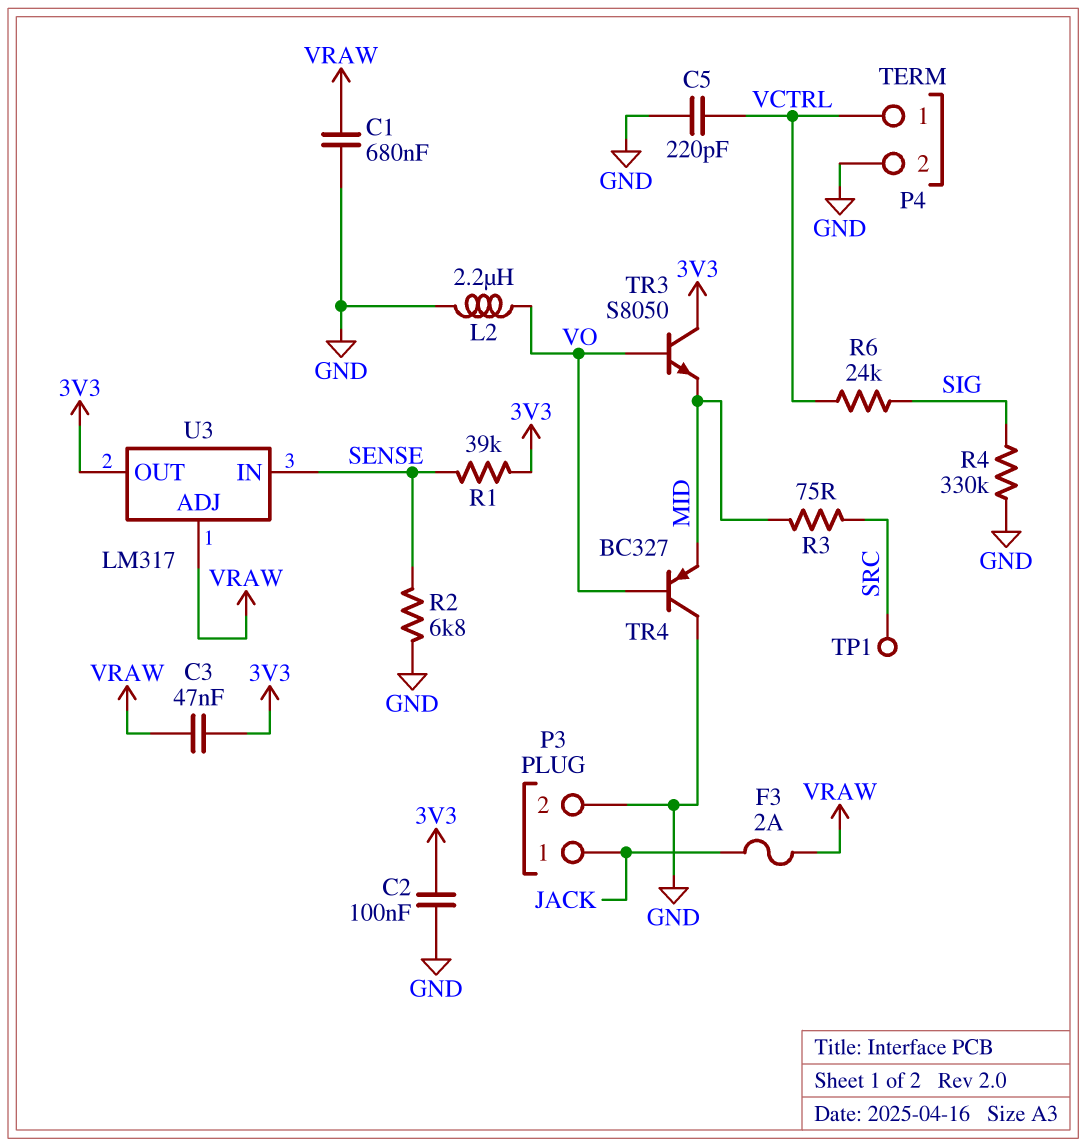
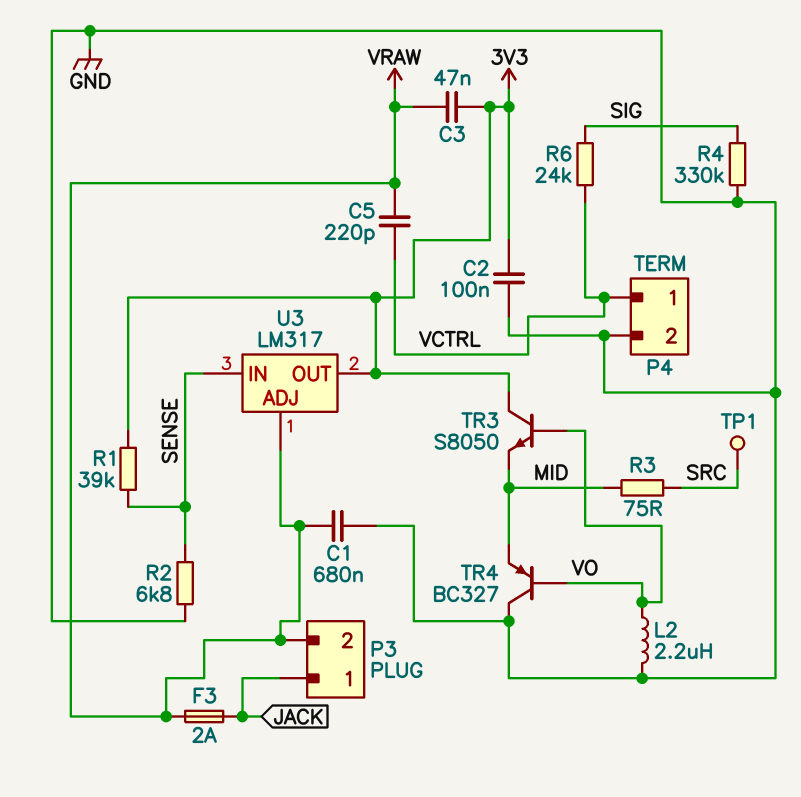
C5: 220pF (GND, VCTRL) -> 220pF (VCTRL, VRAW)
P3 pin 2: GND -> VRAW

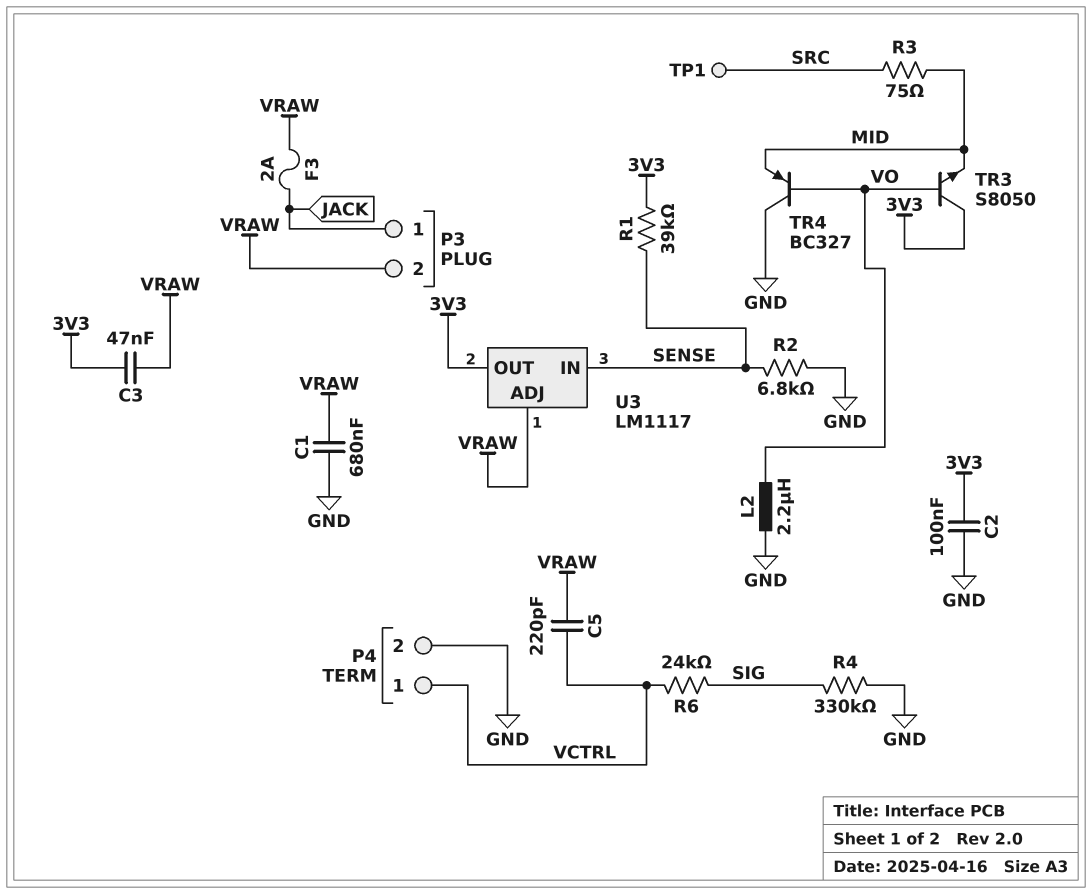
U3: LM317 -> LM1117

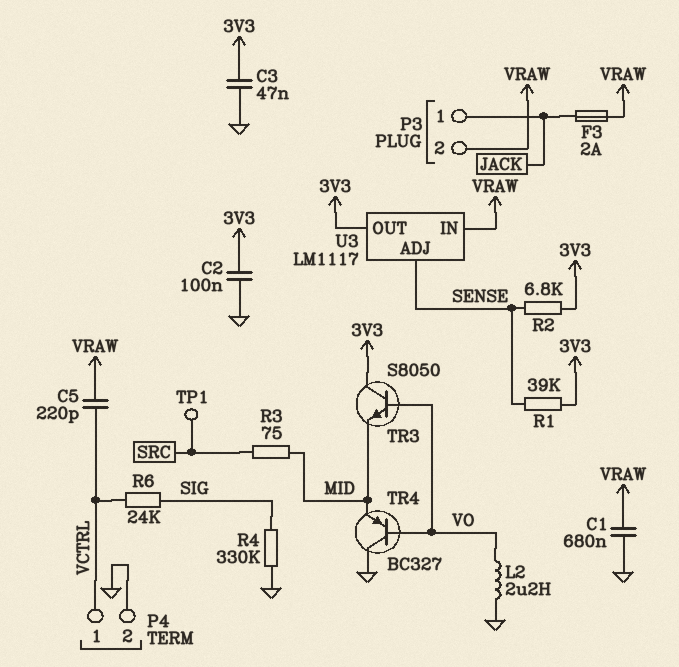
C3: 47nF (3V3, VRAW) -> 47nF (3V3, GND)
R2: 6.8k (GND, SENSE) -> 6.8k (3V3, SENSE)
U3 pin ADJ: VRAW -> SENSE
U3 pin IN: SENSE -> VRAW

